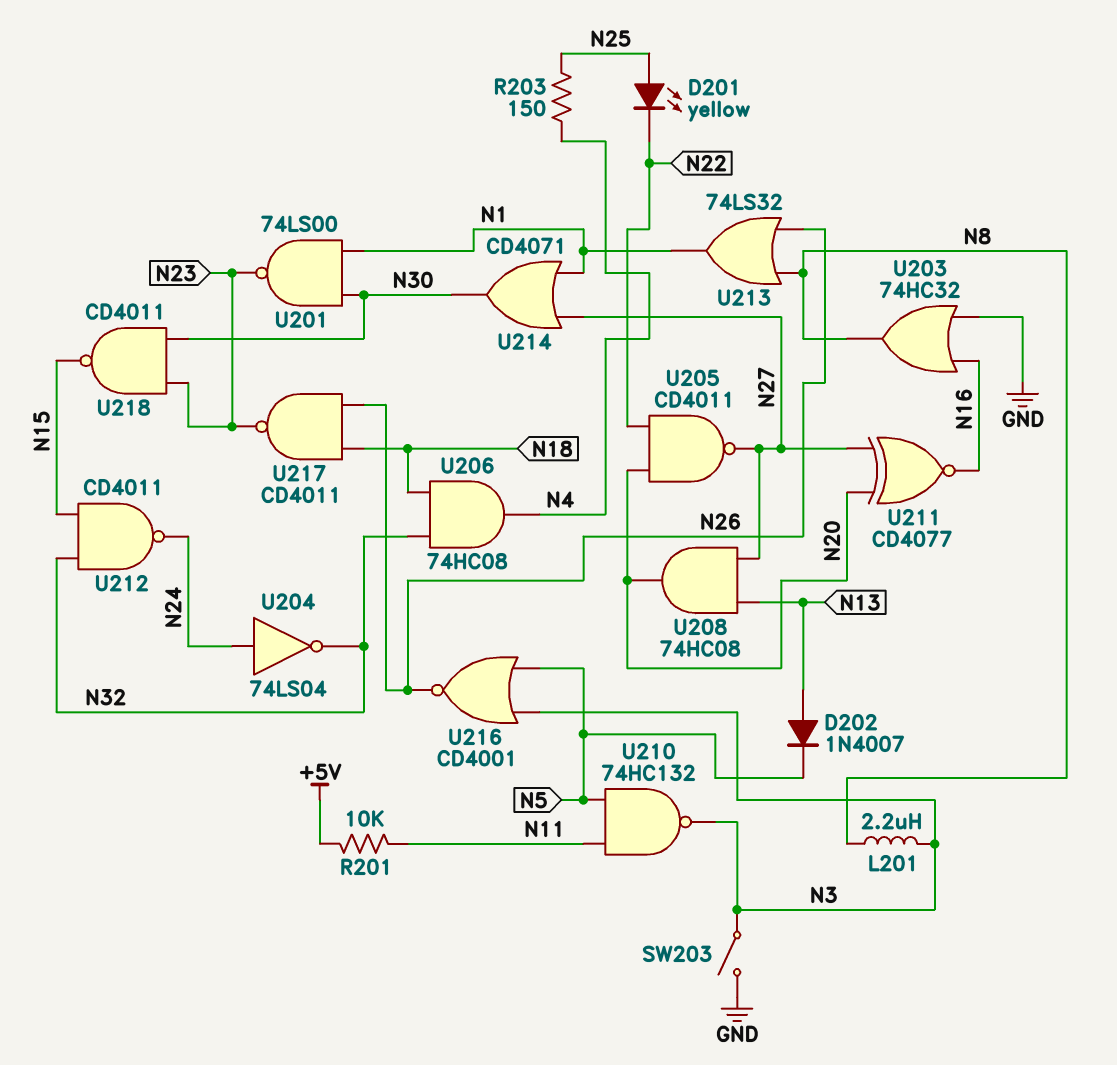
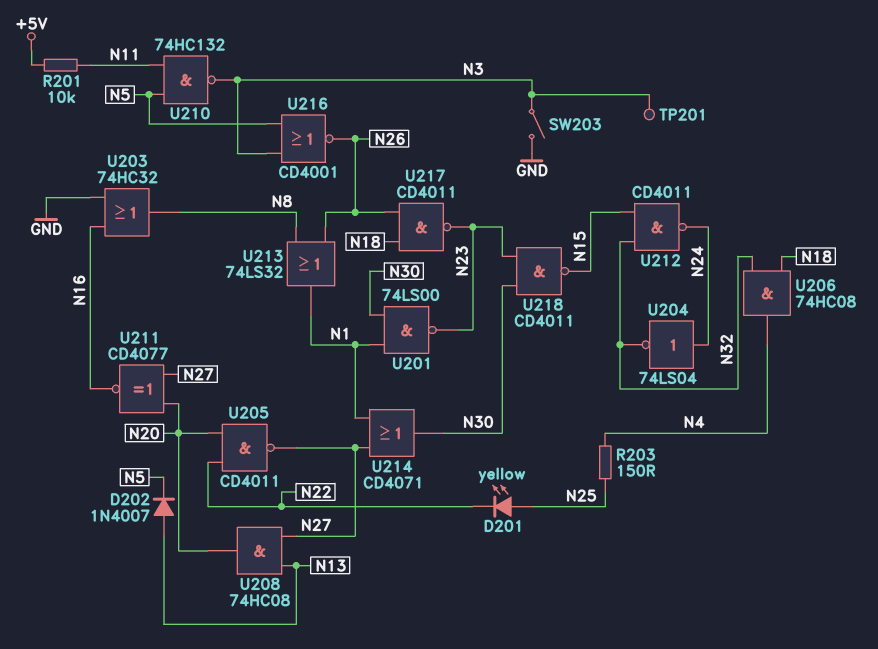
L201: 2.2uH (N3, N8) -> none
TP201: none -> test point (N3)

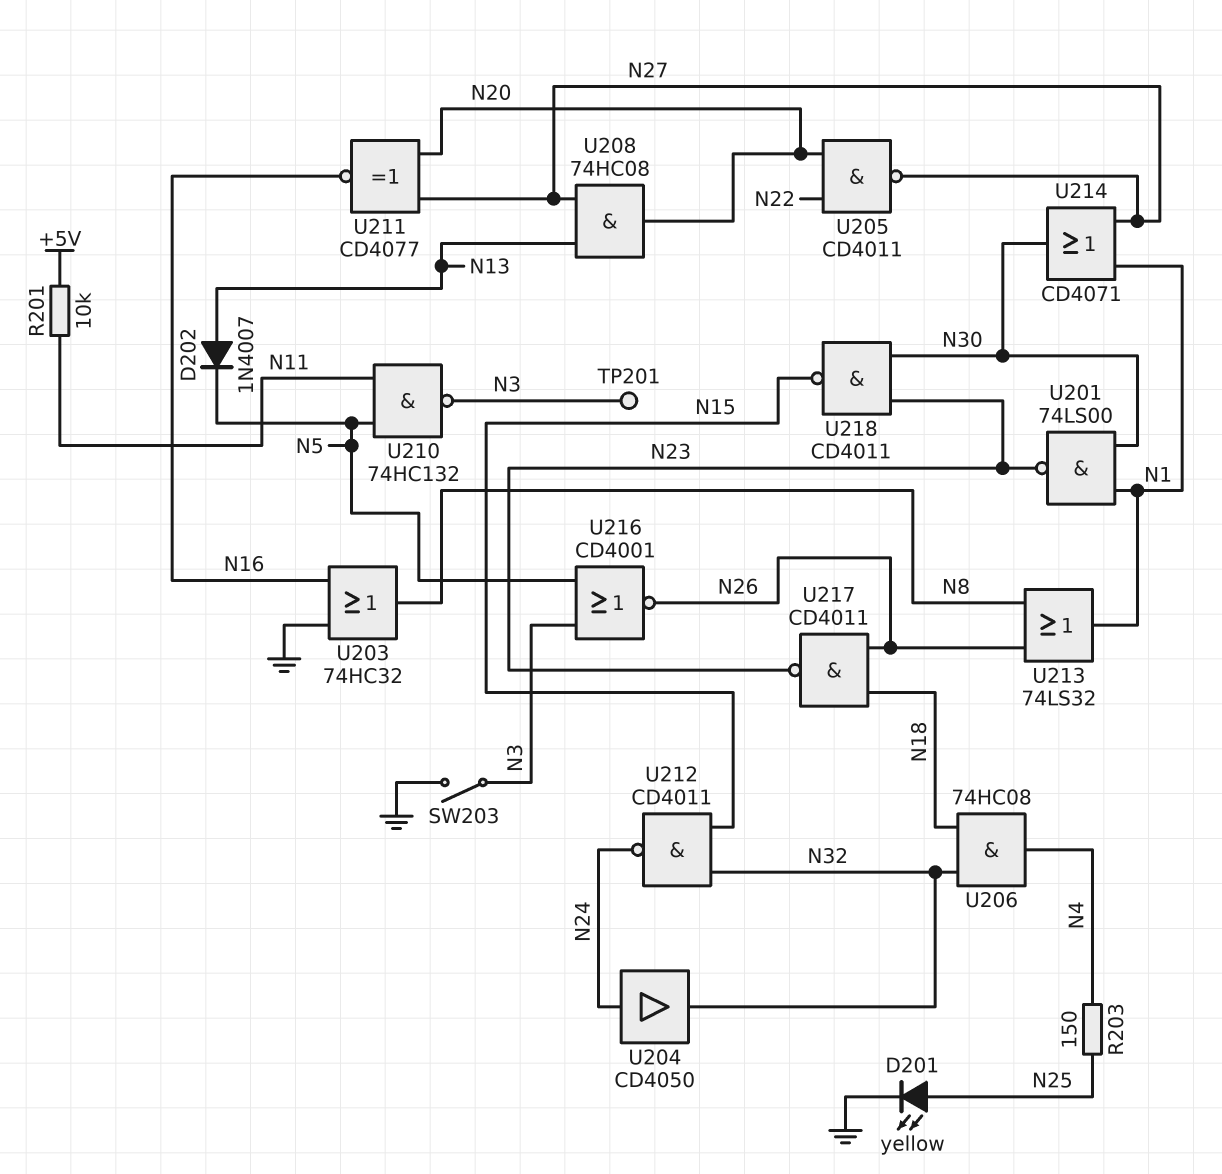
D201: LED yellow (A N25, K N22) -> LED yellow (A N25, K GND)
U204: NOT 74LS04 (in N24, out N32) -> buffer CD4050 (in N24, out N32)

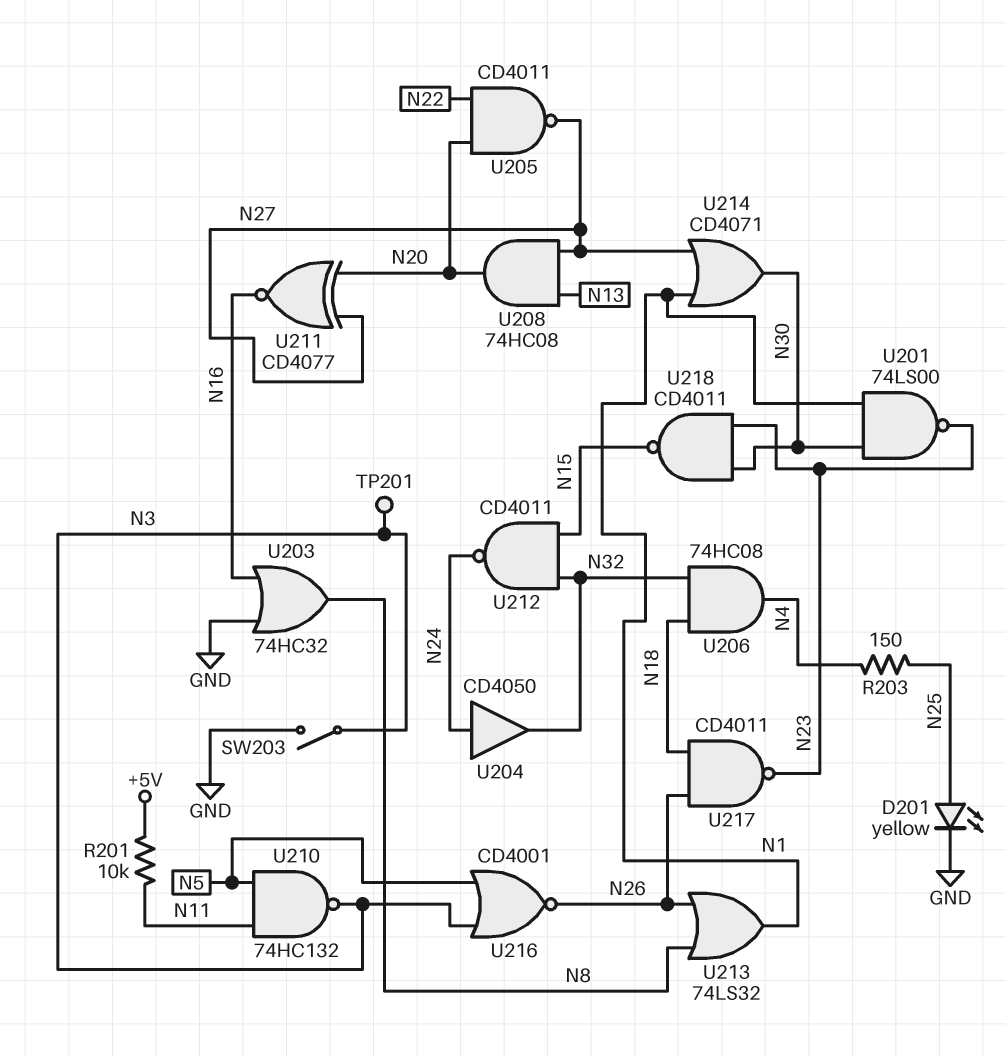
D202: diode 1N4007 (A N13, K N5) -> none

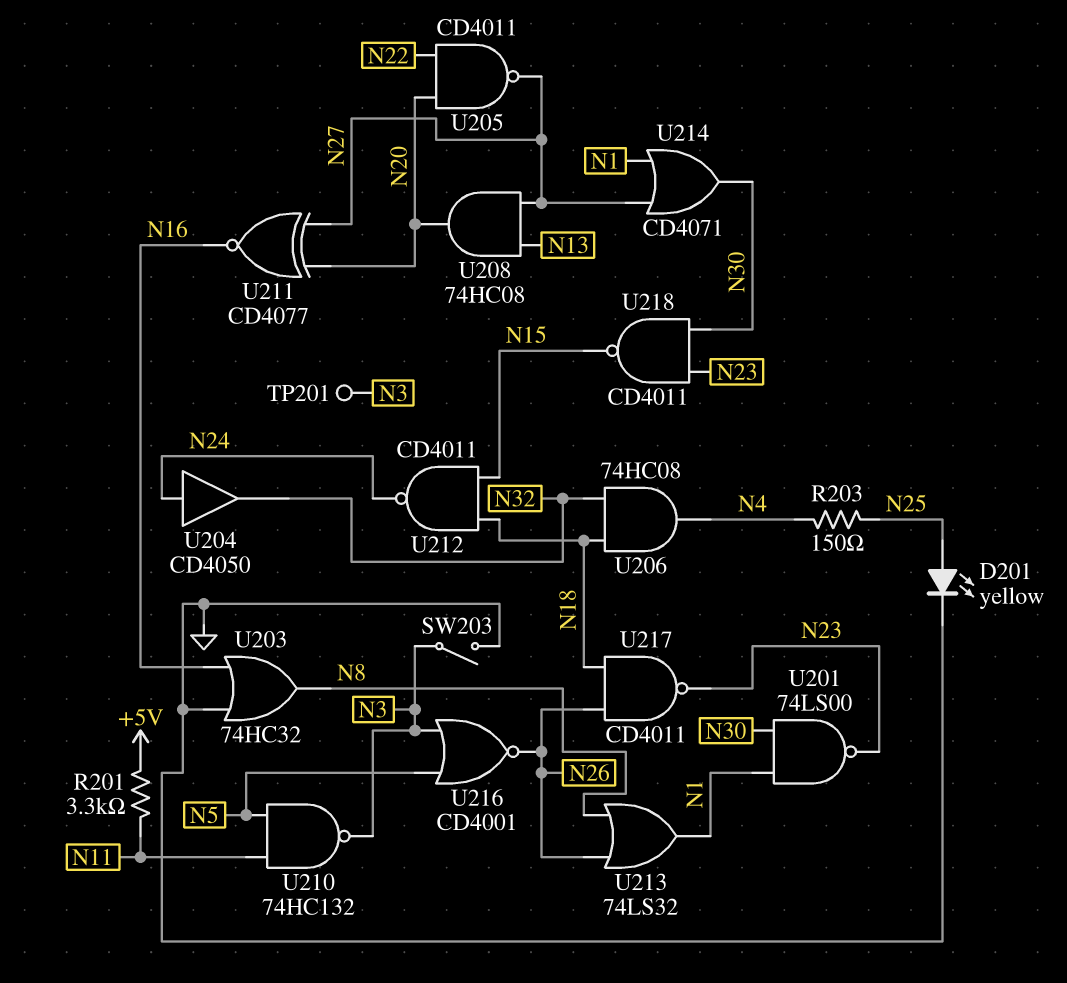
R201: 10k (+5V, N11) -> 3.3k (+5V, N11)
U212: NAND CD4011 (in N15, in N32, out N24) -> NAND CD4011 (in N15, in N18, out N24)

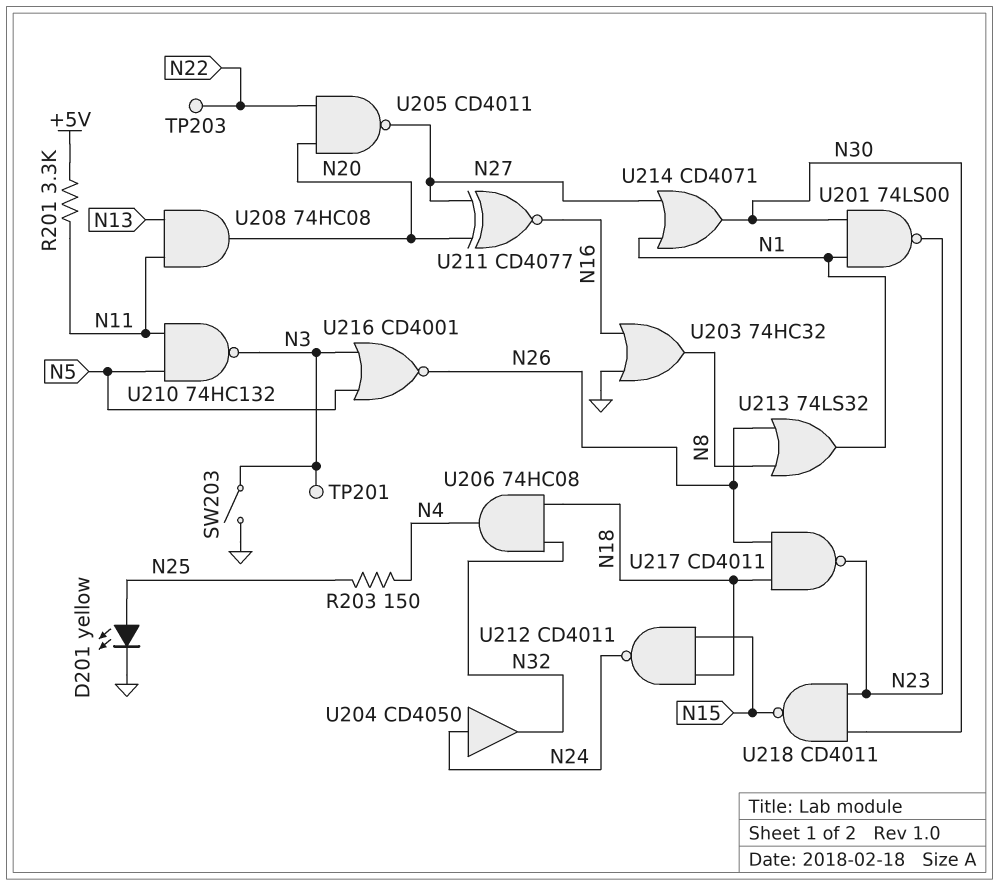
TP203: none -> test point (N22)
U208: AND 74HC08 (in N13, in N27, out N20) -> AND 74HC08 (in N11, in N13, out N20)

